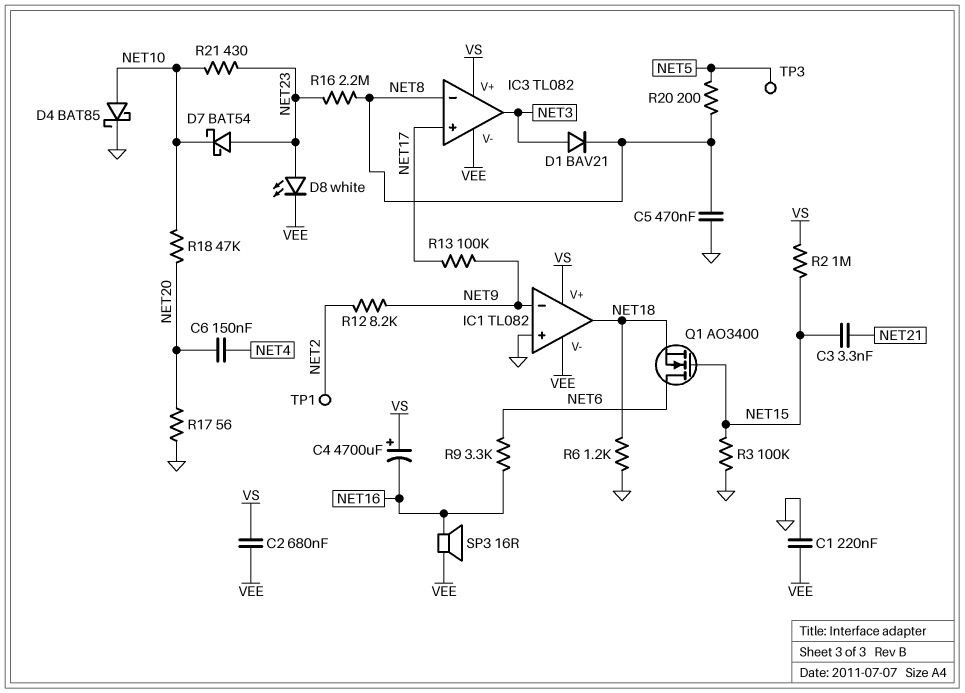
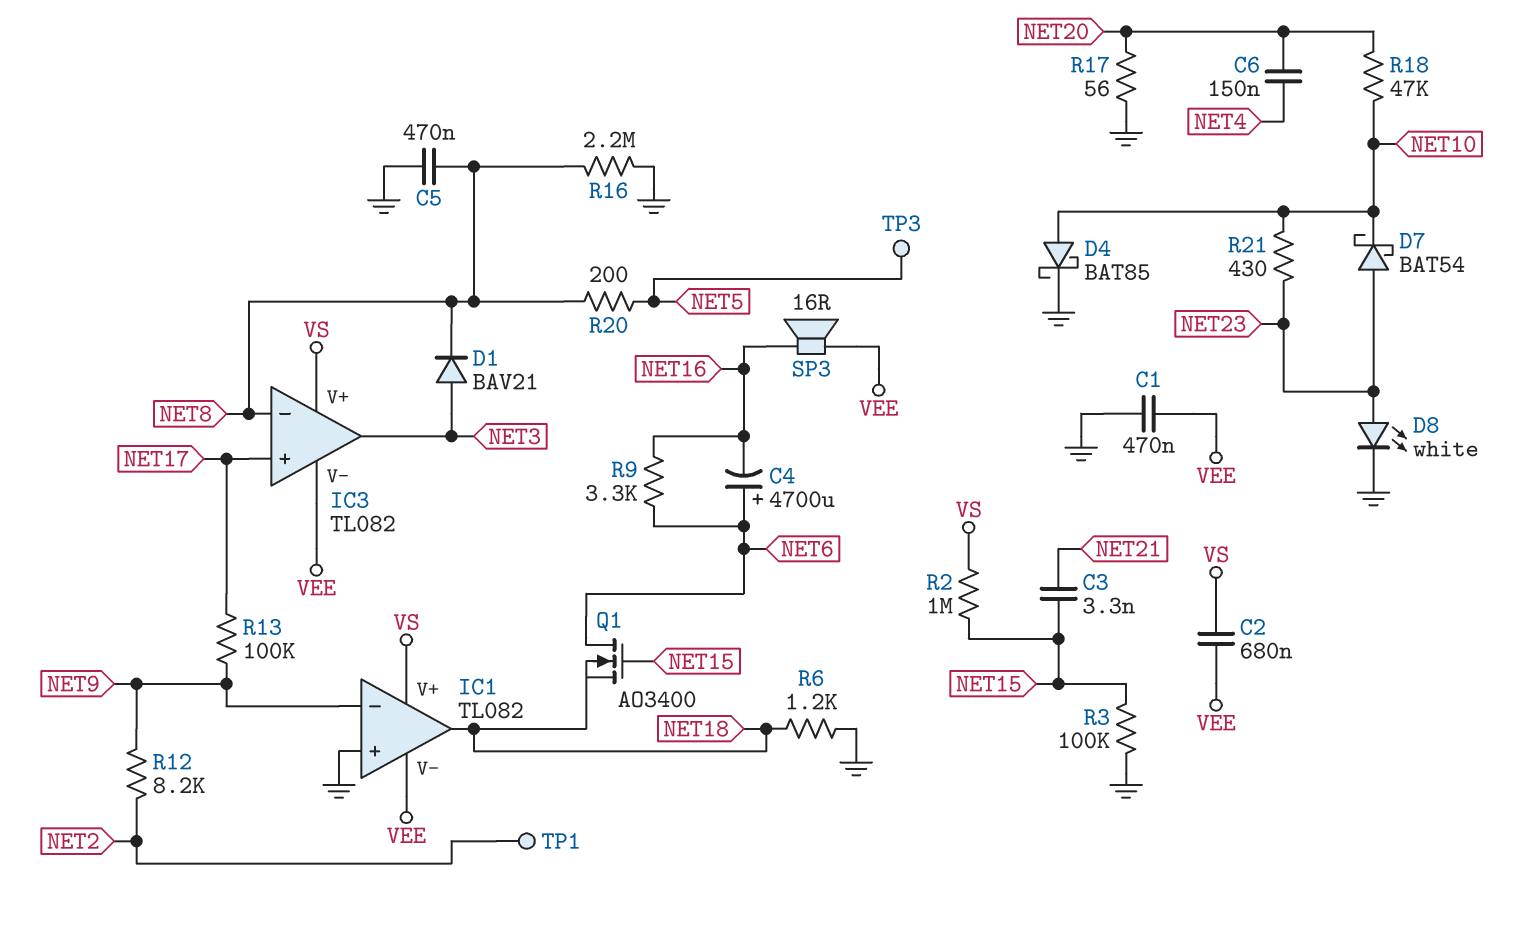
C1: 220nF (GND, VEE) -> 470nF (GND, VEE)
C4: 4700uF (plus VS, minus NET16) -> 4700uF (plus NET6, minus NET16)
D8: LED white (A NET23, K VEE) -> LED white (A NET23, K GND)
R16: 2.2M (NET8, NET23) -> 2.2M (GND, NET8)

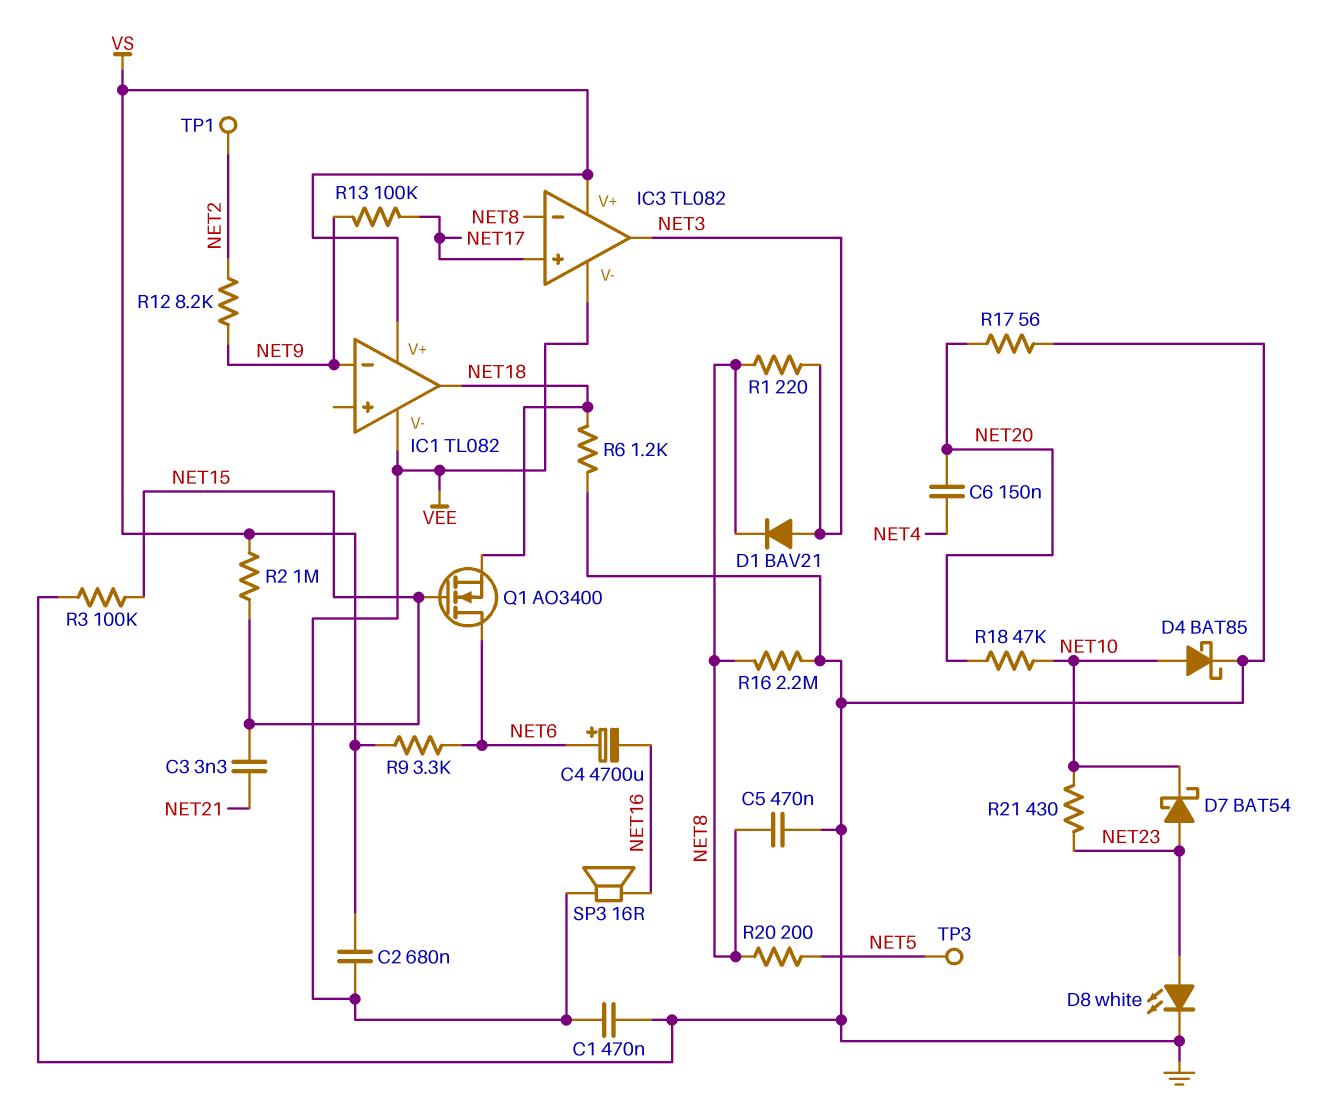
IC1 pin in+: GND -> none
R1: none -> 220 (NET3, NET8)
R9: 3.3k (NET6, NET16) -> 3.3k (NET6, VS)

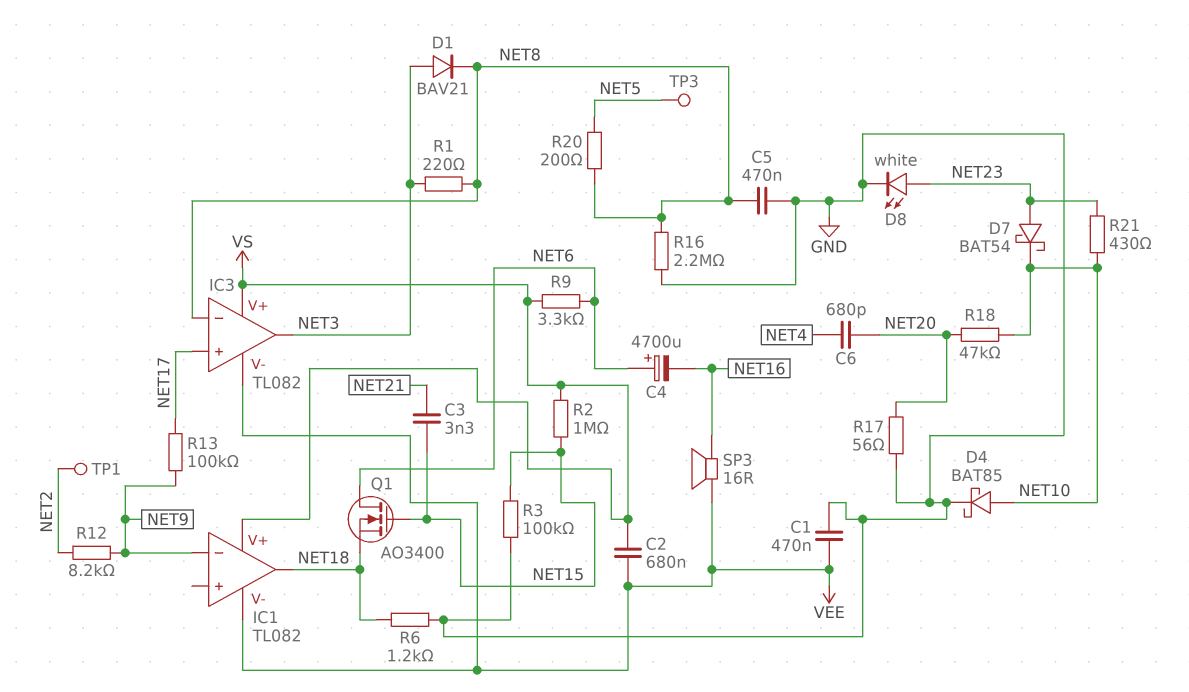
C6: 150nF (NET4, NET20) -> 680pF (NET4, NET20)

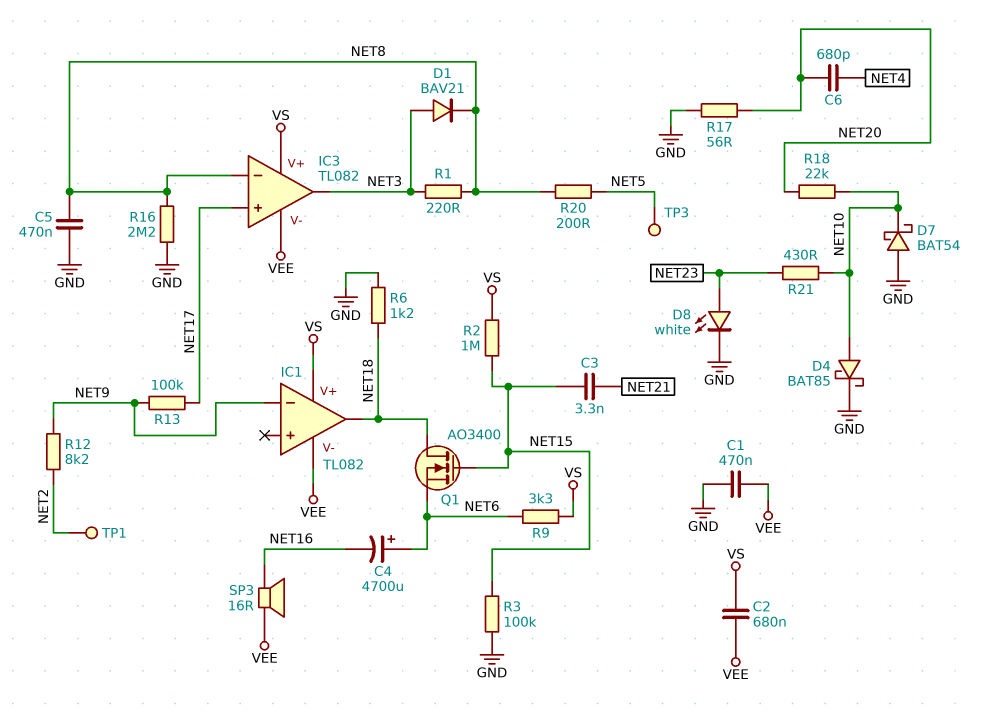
D7: schottky BAT54 (A NET23, K NET10) -> schottky BAT54 (A GND, K NET10)
Q1: NMOS AO3400 (G NET15, D NET6, S NET18) -> NMOS AO3400 (G NET15, D NET18, S NET6)
R18: 47k (NET10, NET20) -> 22k (NET10, NET20)

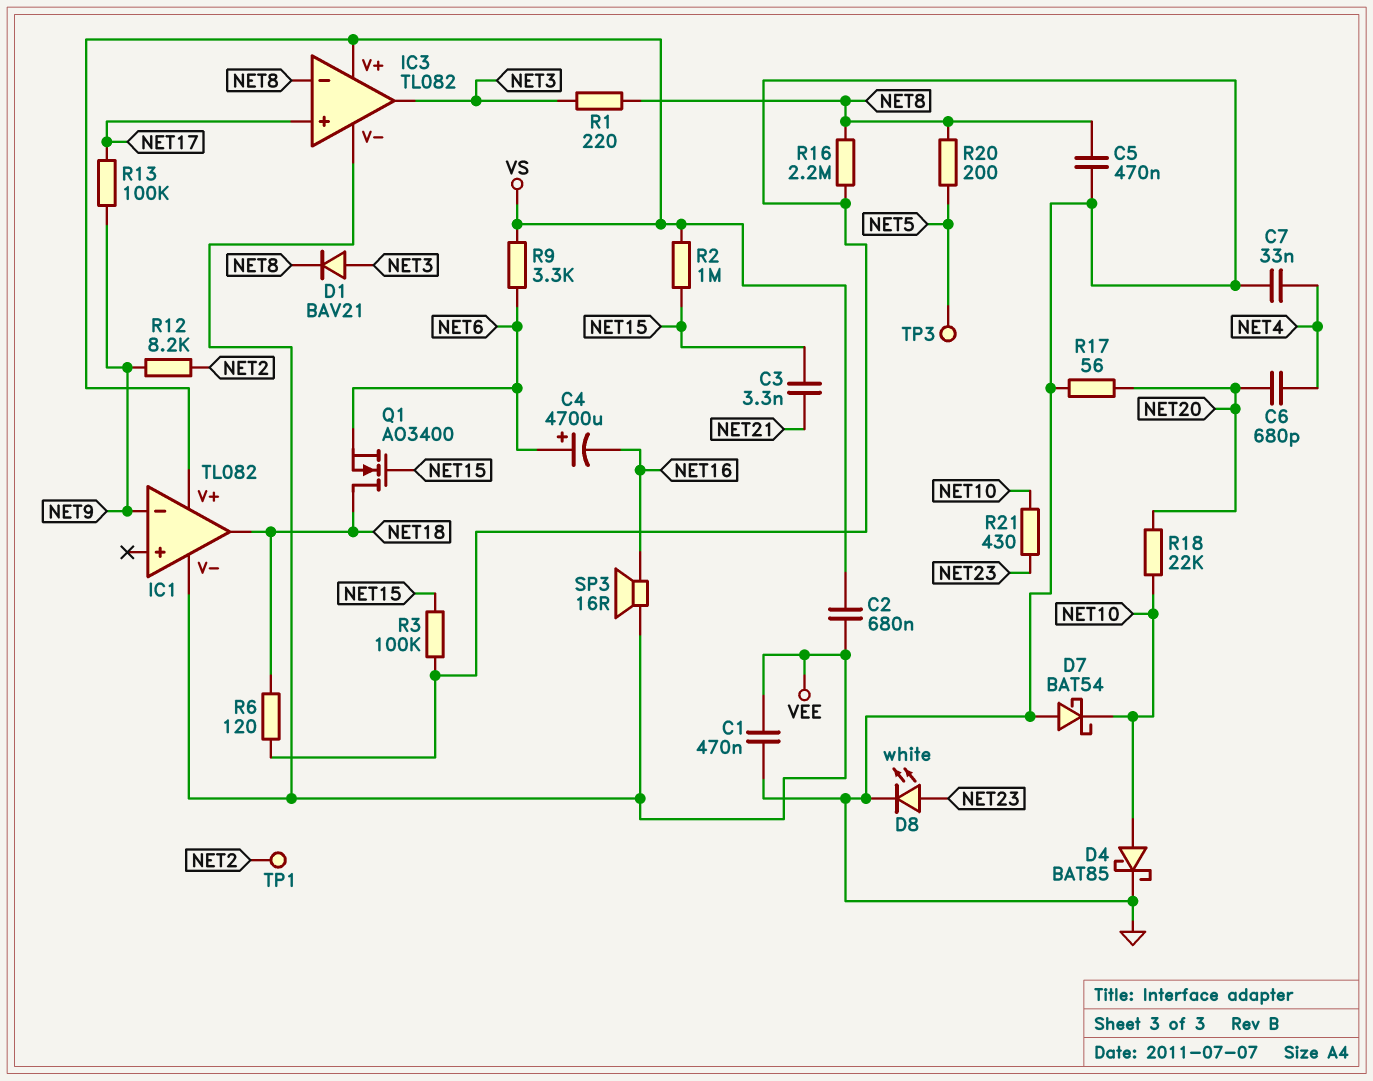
C7: none -> 33nF (GND, NET4)
R6: 1.2k (GND, NET18) -> 120 (GND, NET18)

